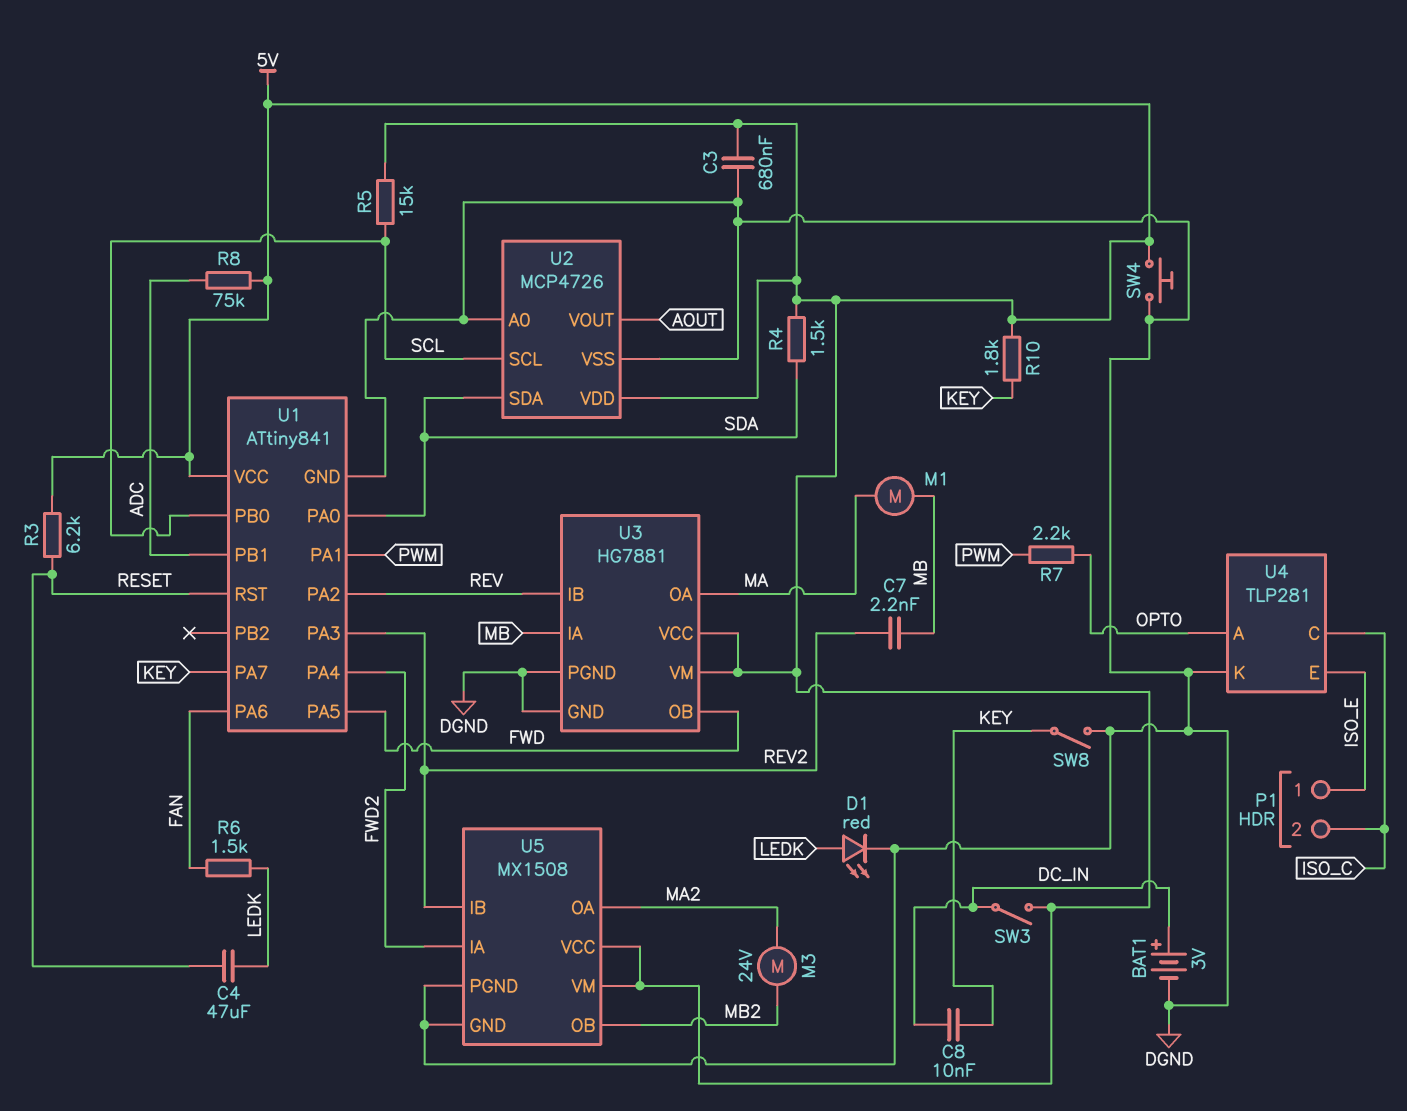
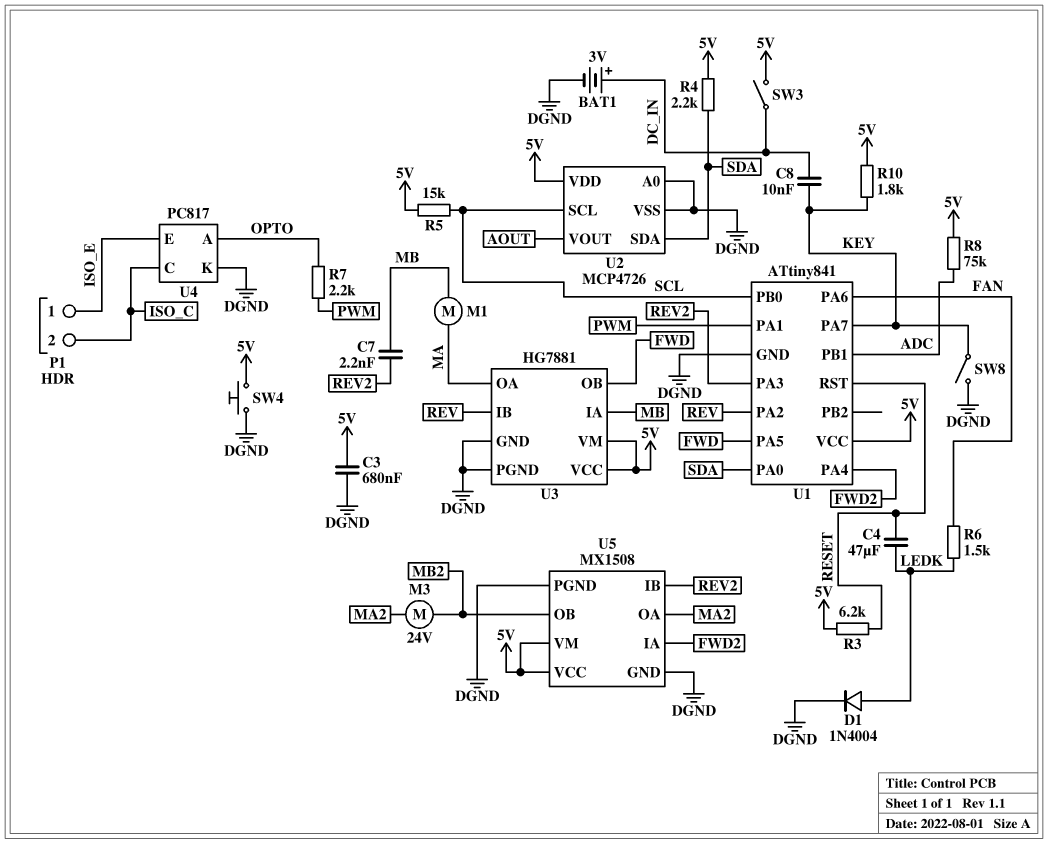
D1: LED red (A LEDK, K DGND) -> diode 1N4004 (A LEDK, K DGND)
R4: 1.5k (5V, SDA) -> 2.2k (5V, SDA)
U4: TLP281 -> PC817

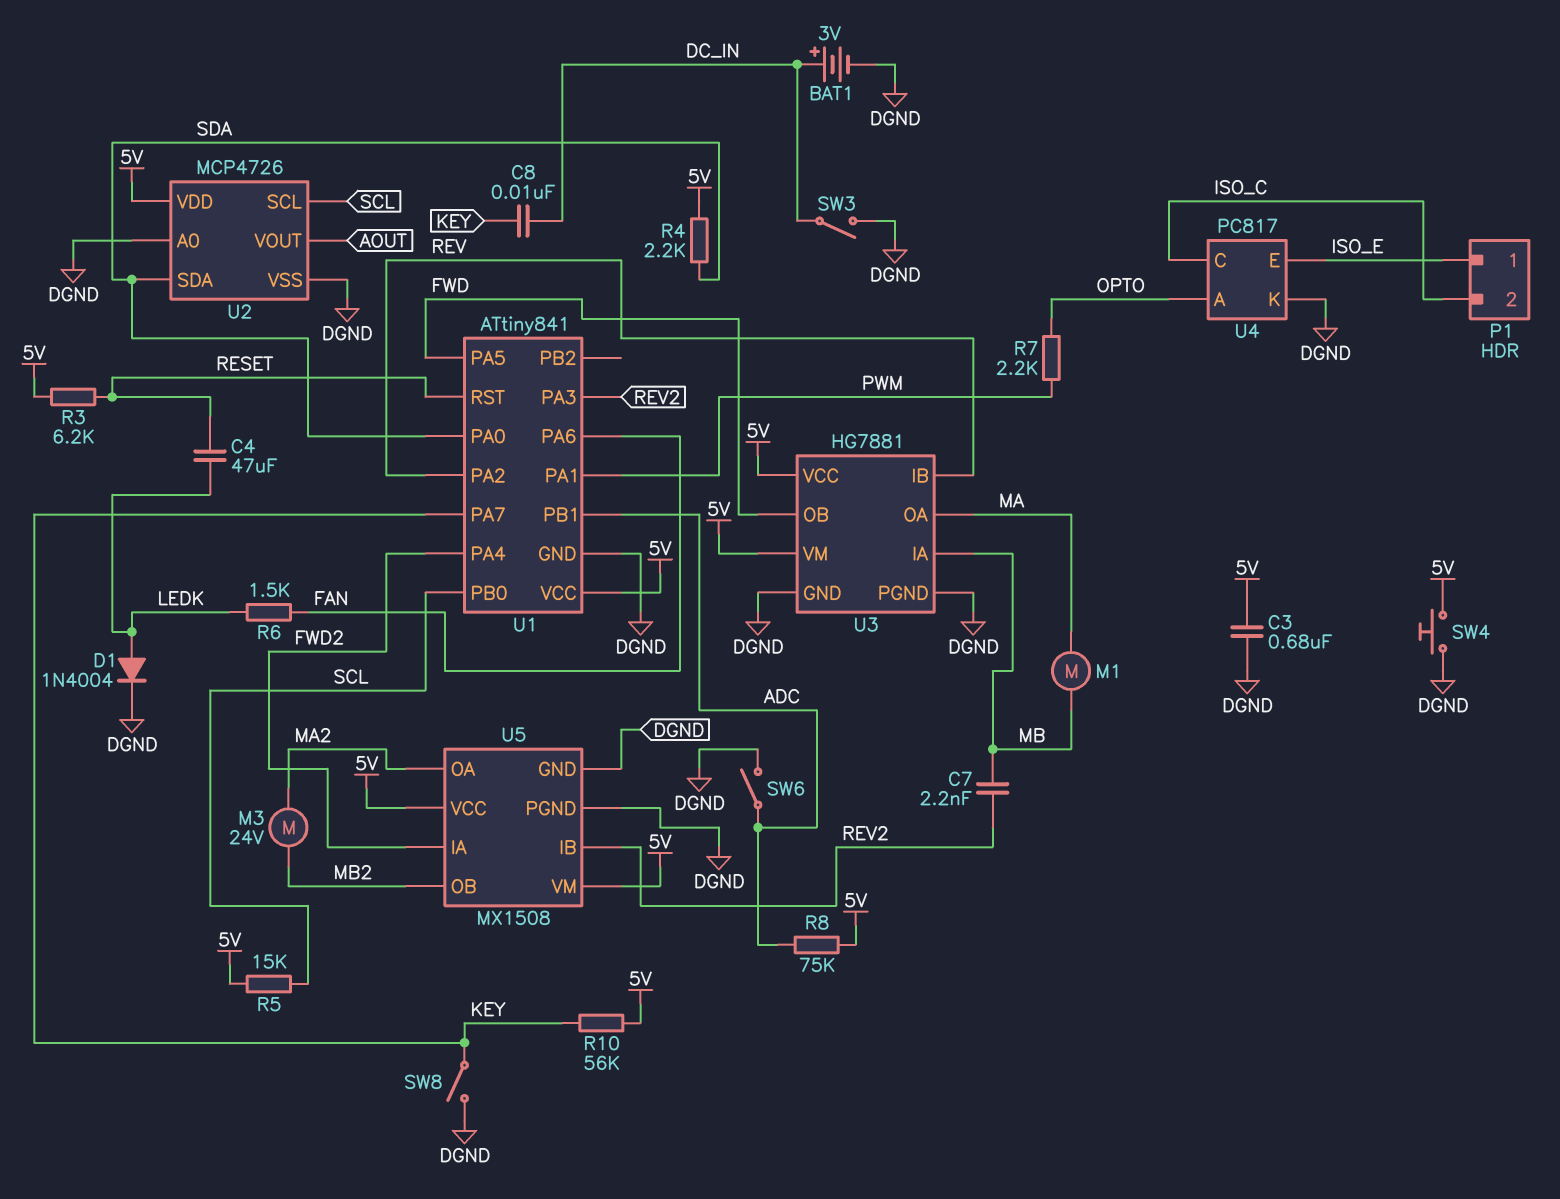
R10: 1.8k (5V, KEY) -> 56k (5V, KEY)
SW3: switch (5V, DC_IN) -> switch (DC_IN, DGND)
SW6: none -> switch (ADC, DGND)

